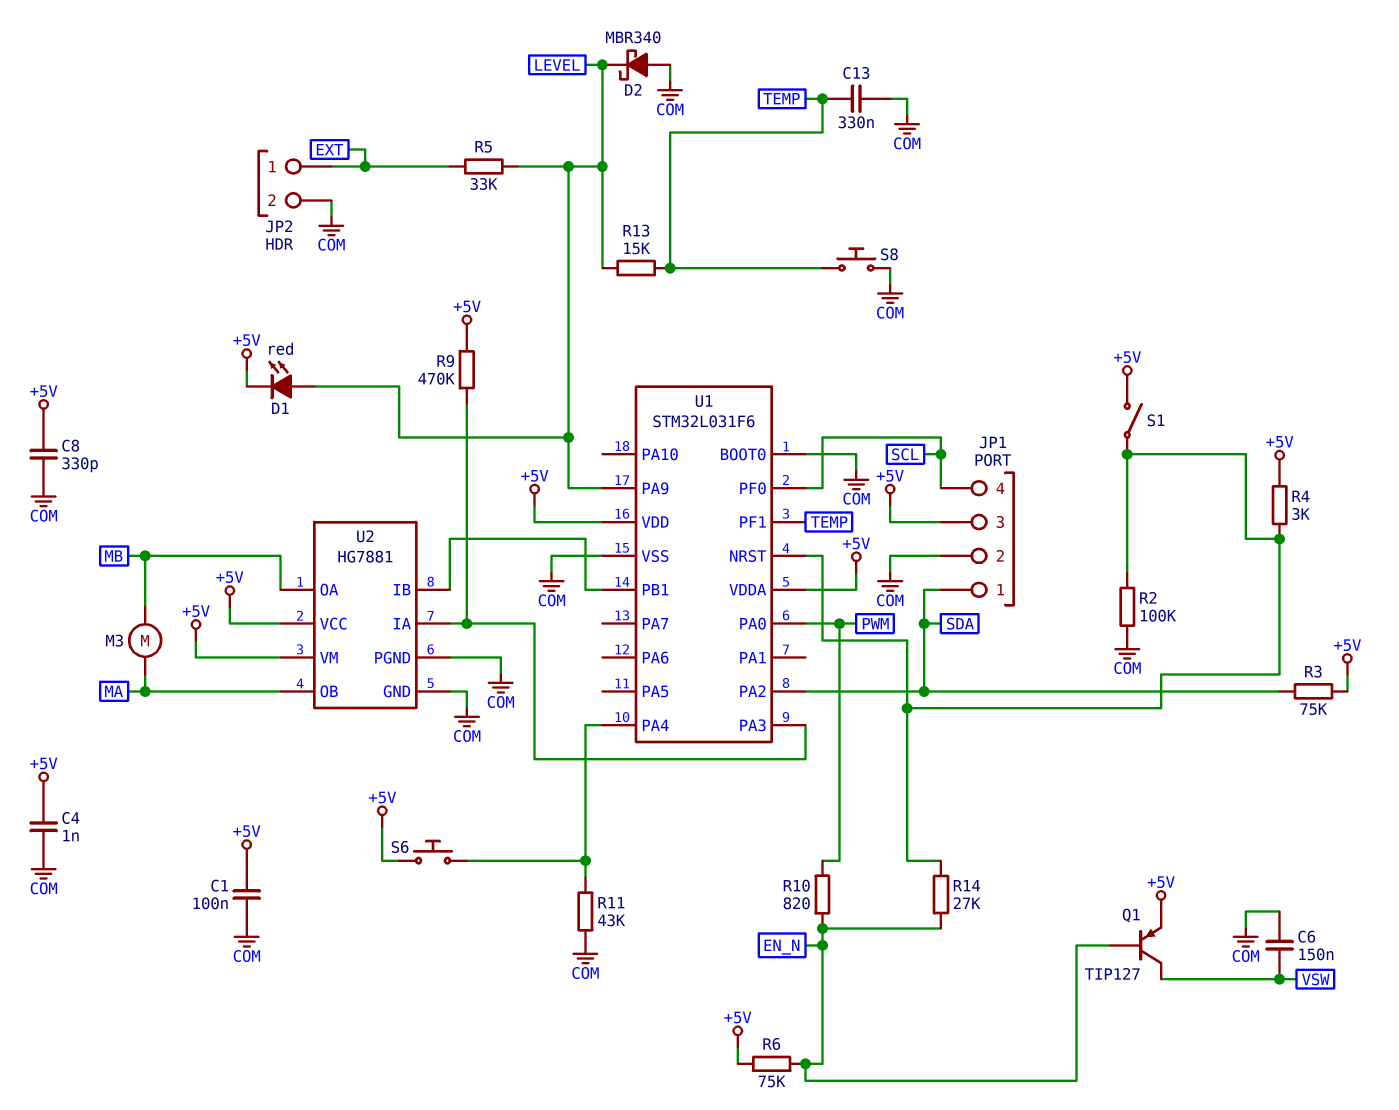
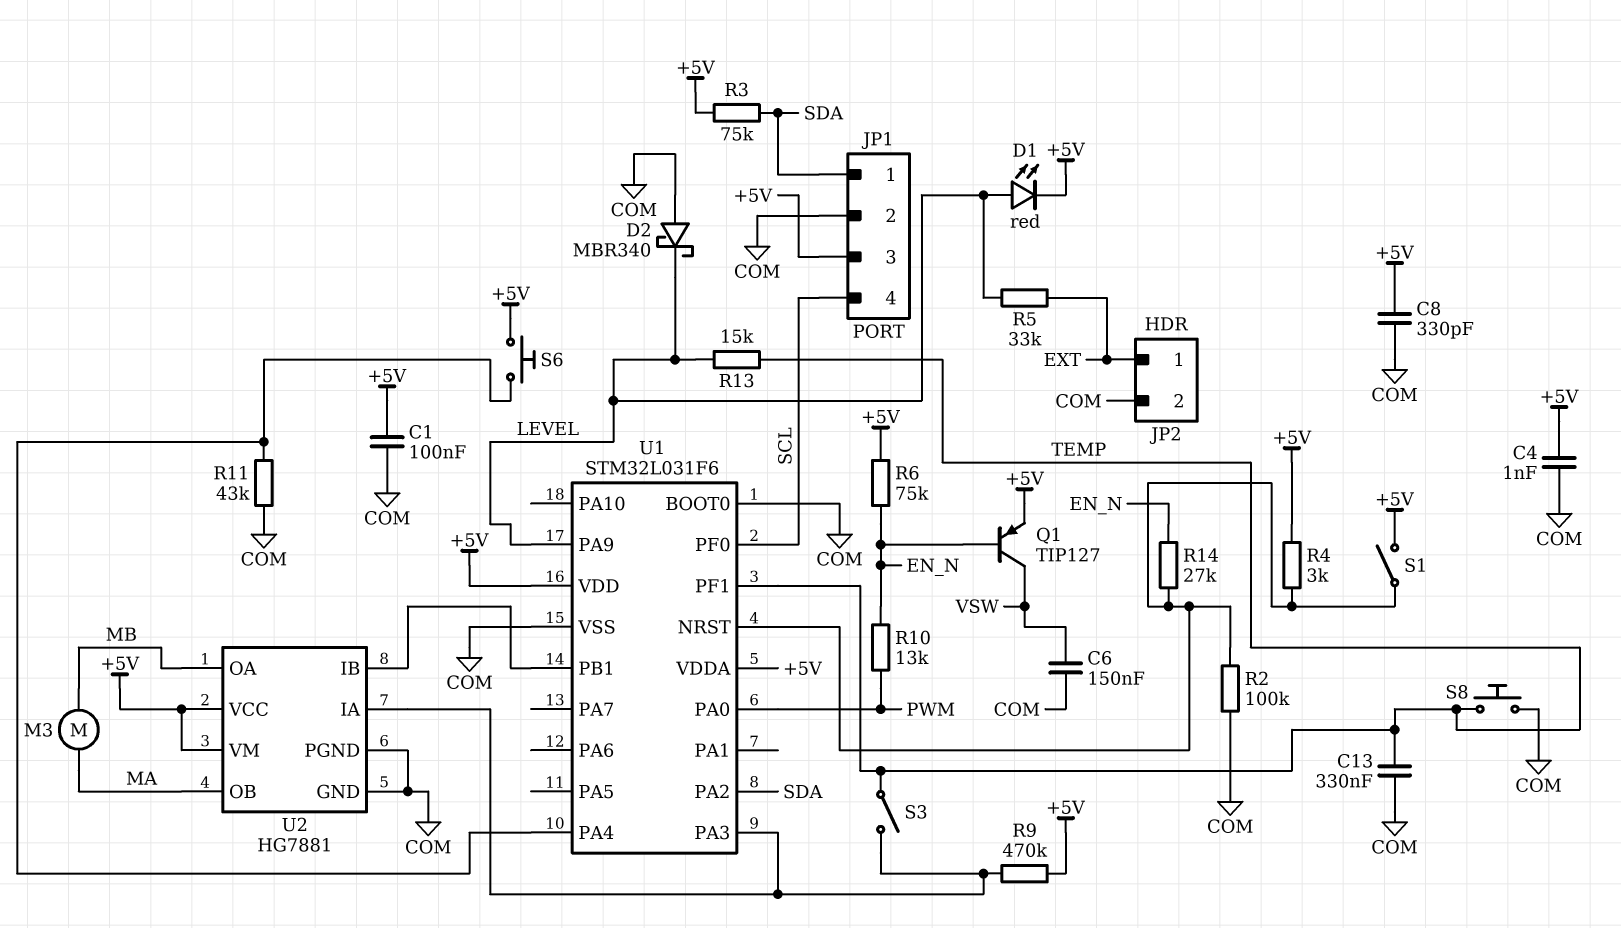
R10: 820 (EN_N, PWM) -> 13k (EN_N, PWM)
S3: none -> switch (TEMP, U1/PA3)

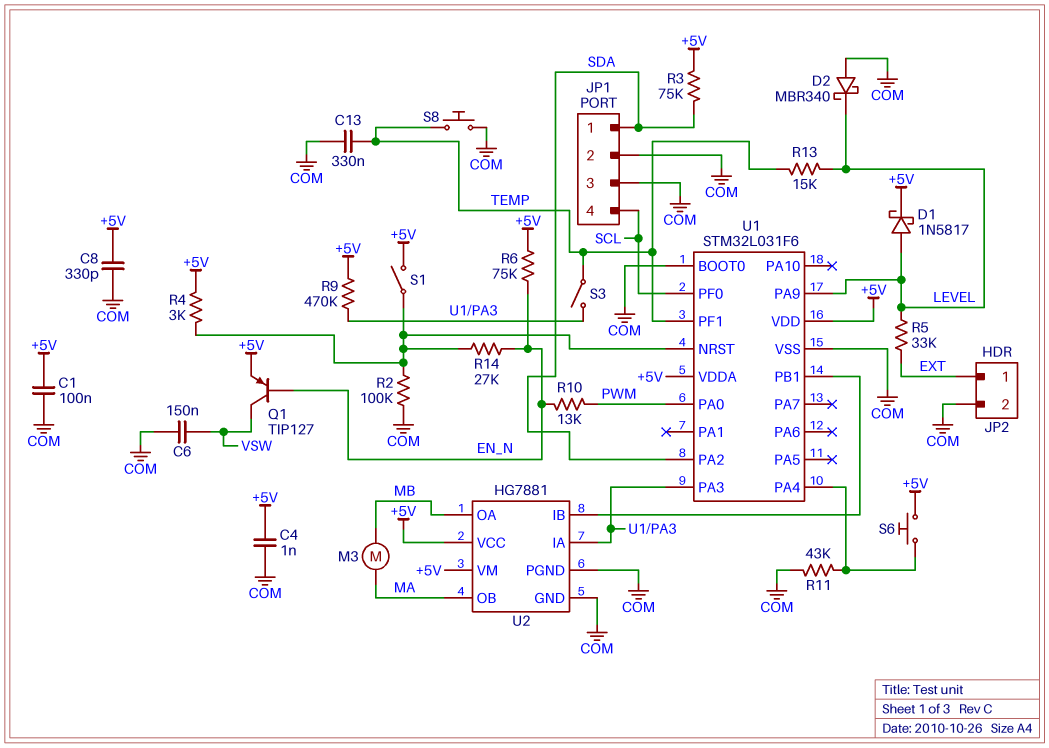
D1: LED red (A LEVEL, K +5V) -> schottky 1N5817 (A LEVEL, K +5V)
JP1 pin 3: +5V -> COM

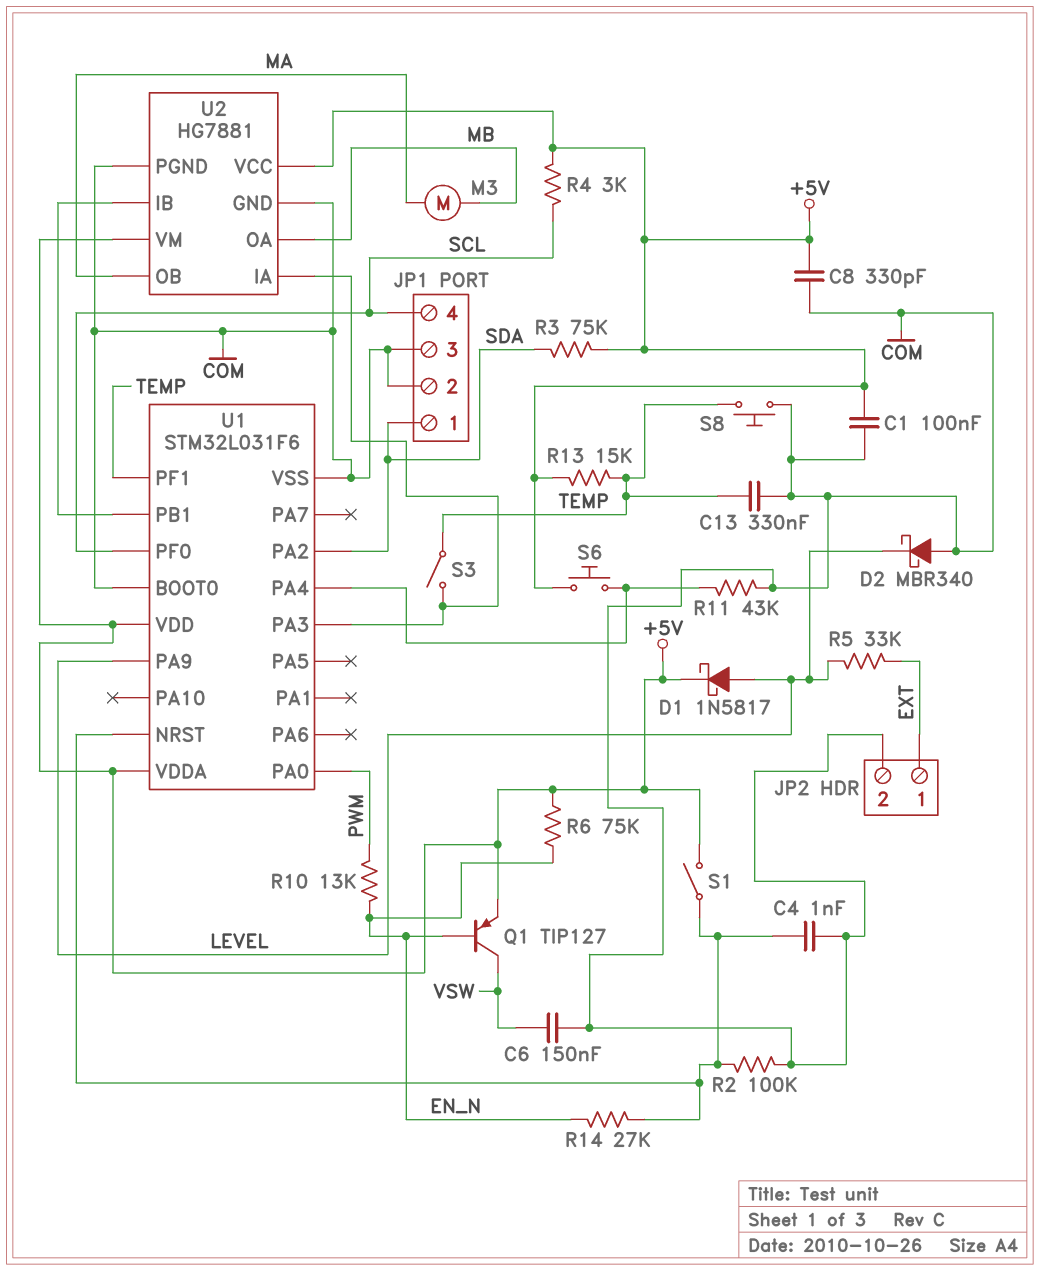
C4: 1nF (+5V, COM) -> 1nF (COM, U1/NRST)
R4: 3k (+5V, U1/NRST) -> 3k (+5V, SCL)
R9: 470k (+5V, U1/PA3) -> none
R13: 15k (LEVEL, TEMP) -> 15k (+5V, TEMP)

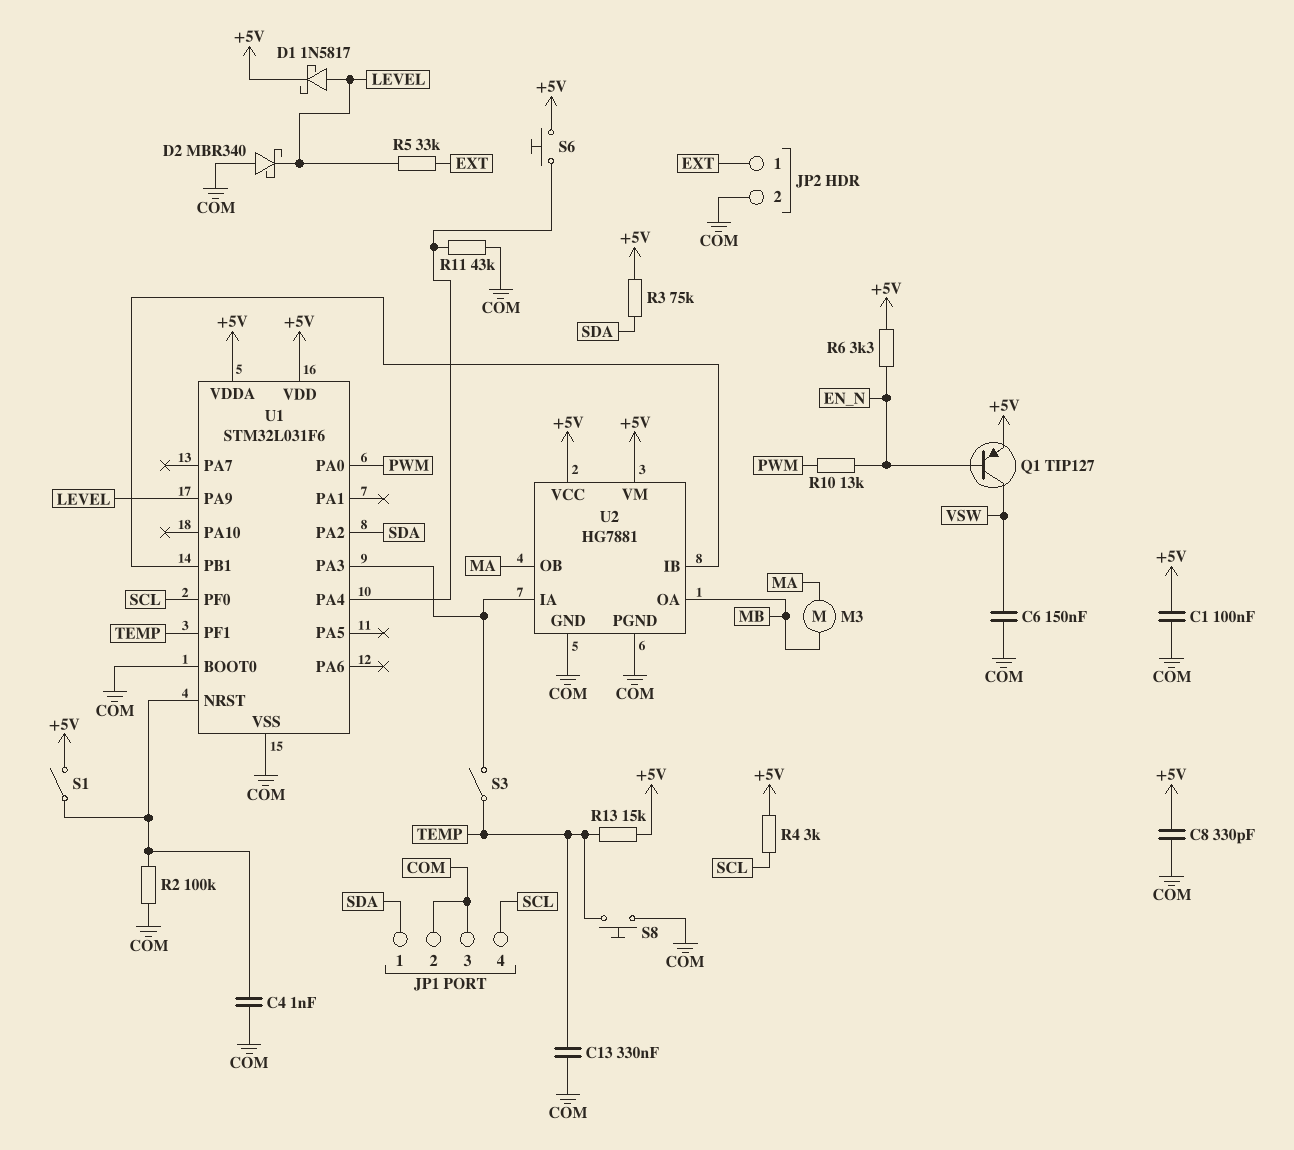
R6: 75k (+5V, EN_N) -> 3.3k (+5V, EN_N)
R14: 27k (EN_N, U1/NRST) -> none

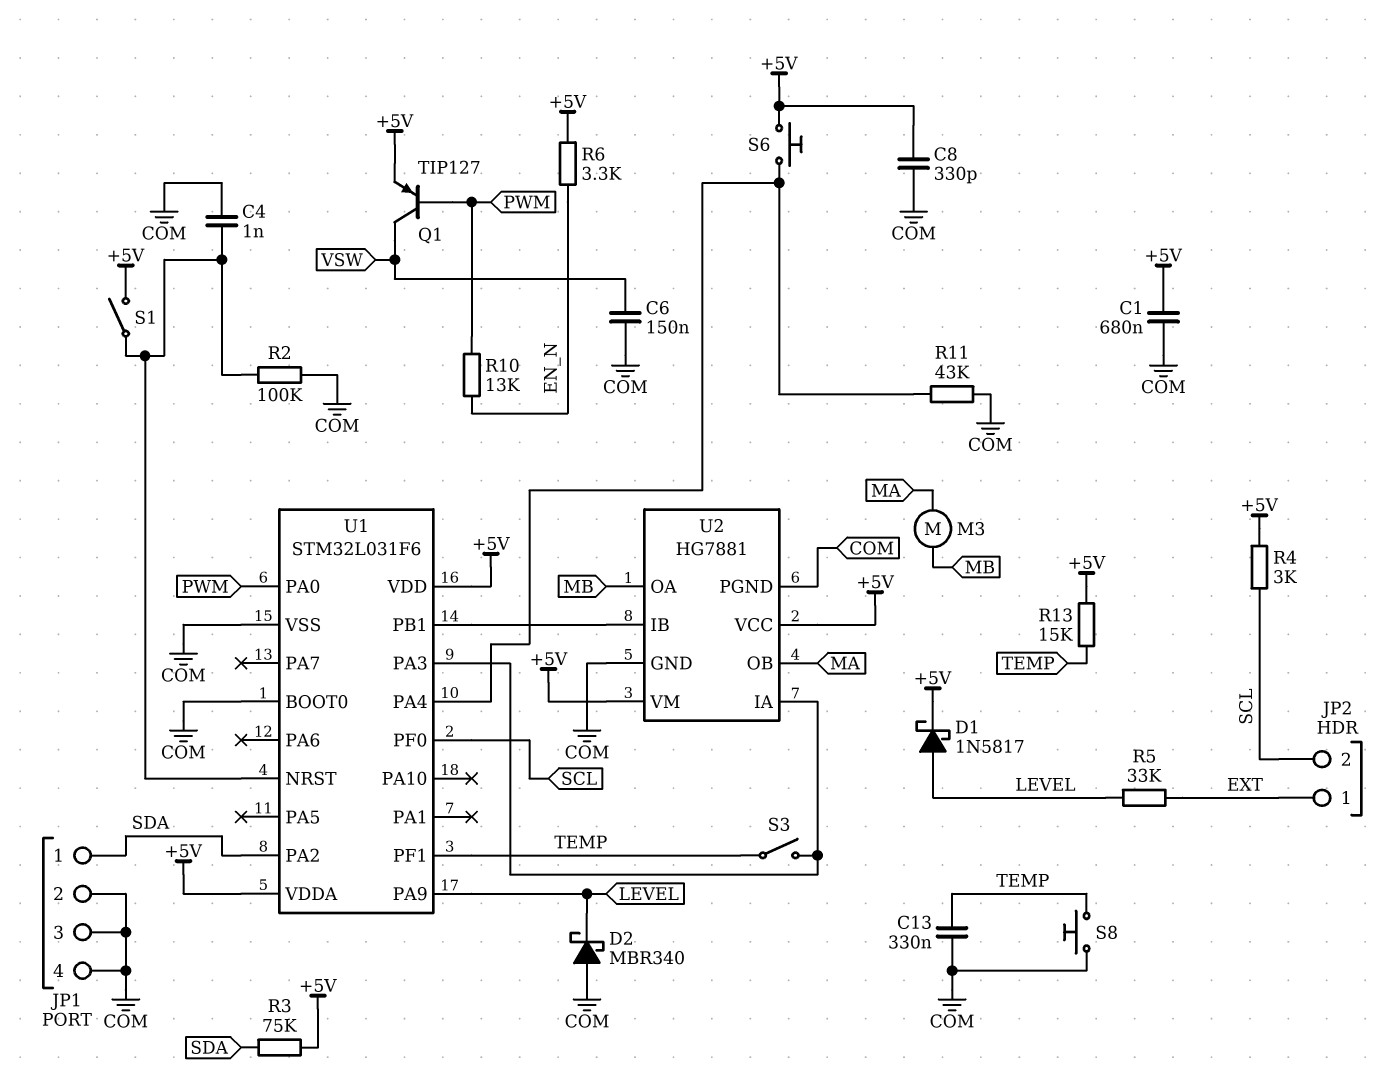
C1: 100nF (+5V, COM) -> 680nF (+5V, COM)
JP1 pin 4: SCL -> COM
JP2 pin 2: COM -> SCL
Q1: PNP TIP127 (B EN_N, C VSW, E +5V) -> PNP TIP127 (B PWM, C VSW, E +5V)

